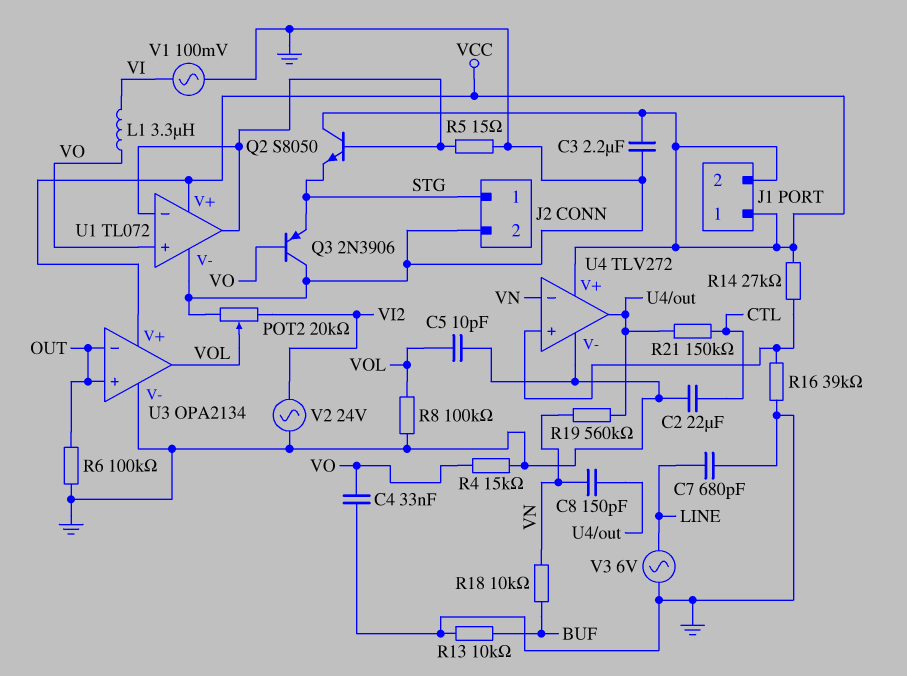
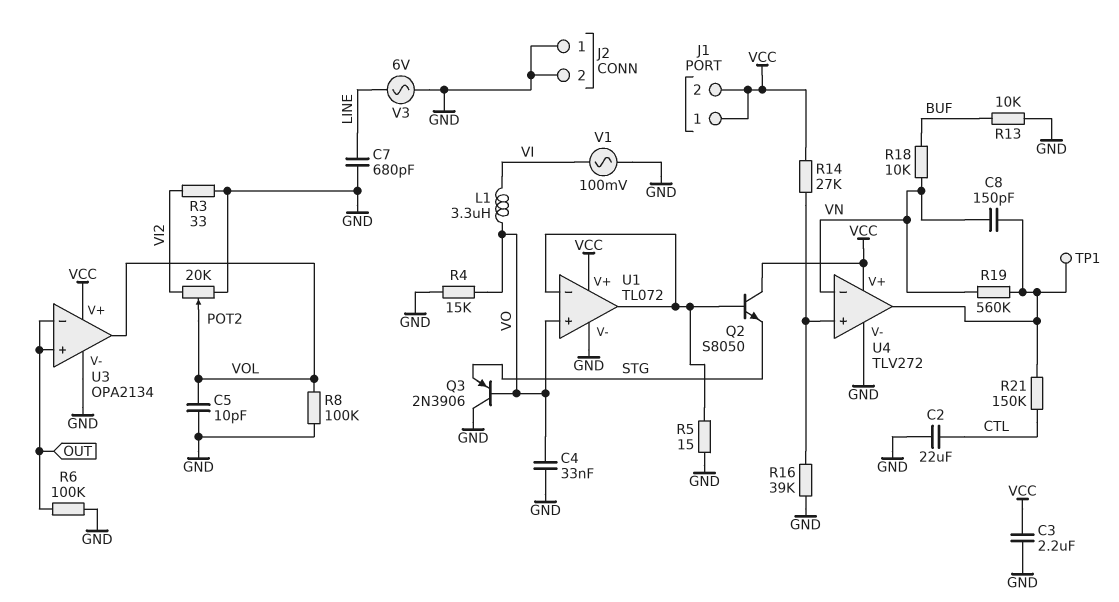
J2 pin 1: STG -> GND
R3: none -> 33 (GND, VI2)
TP1: none -> test point (U4/out)
V2: AC 24V (GND, VI2) -> none

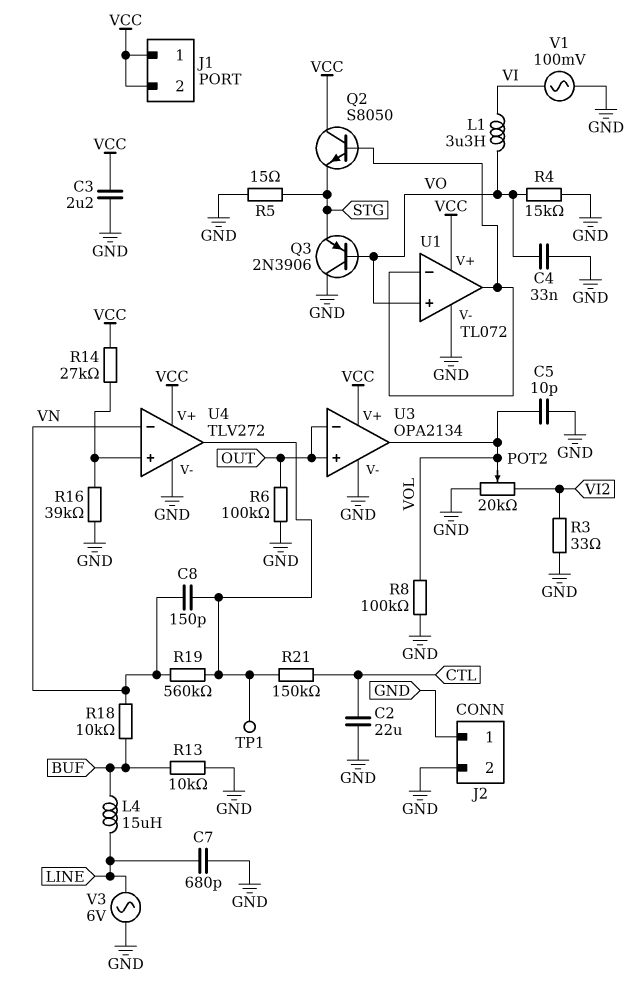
L4: none -> 15uH (BUF, LINE)
R5: 15 (GND, U1/in-) -> 15 (GND, STG)

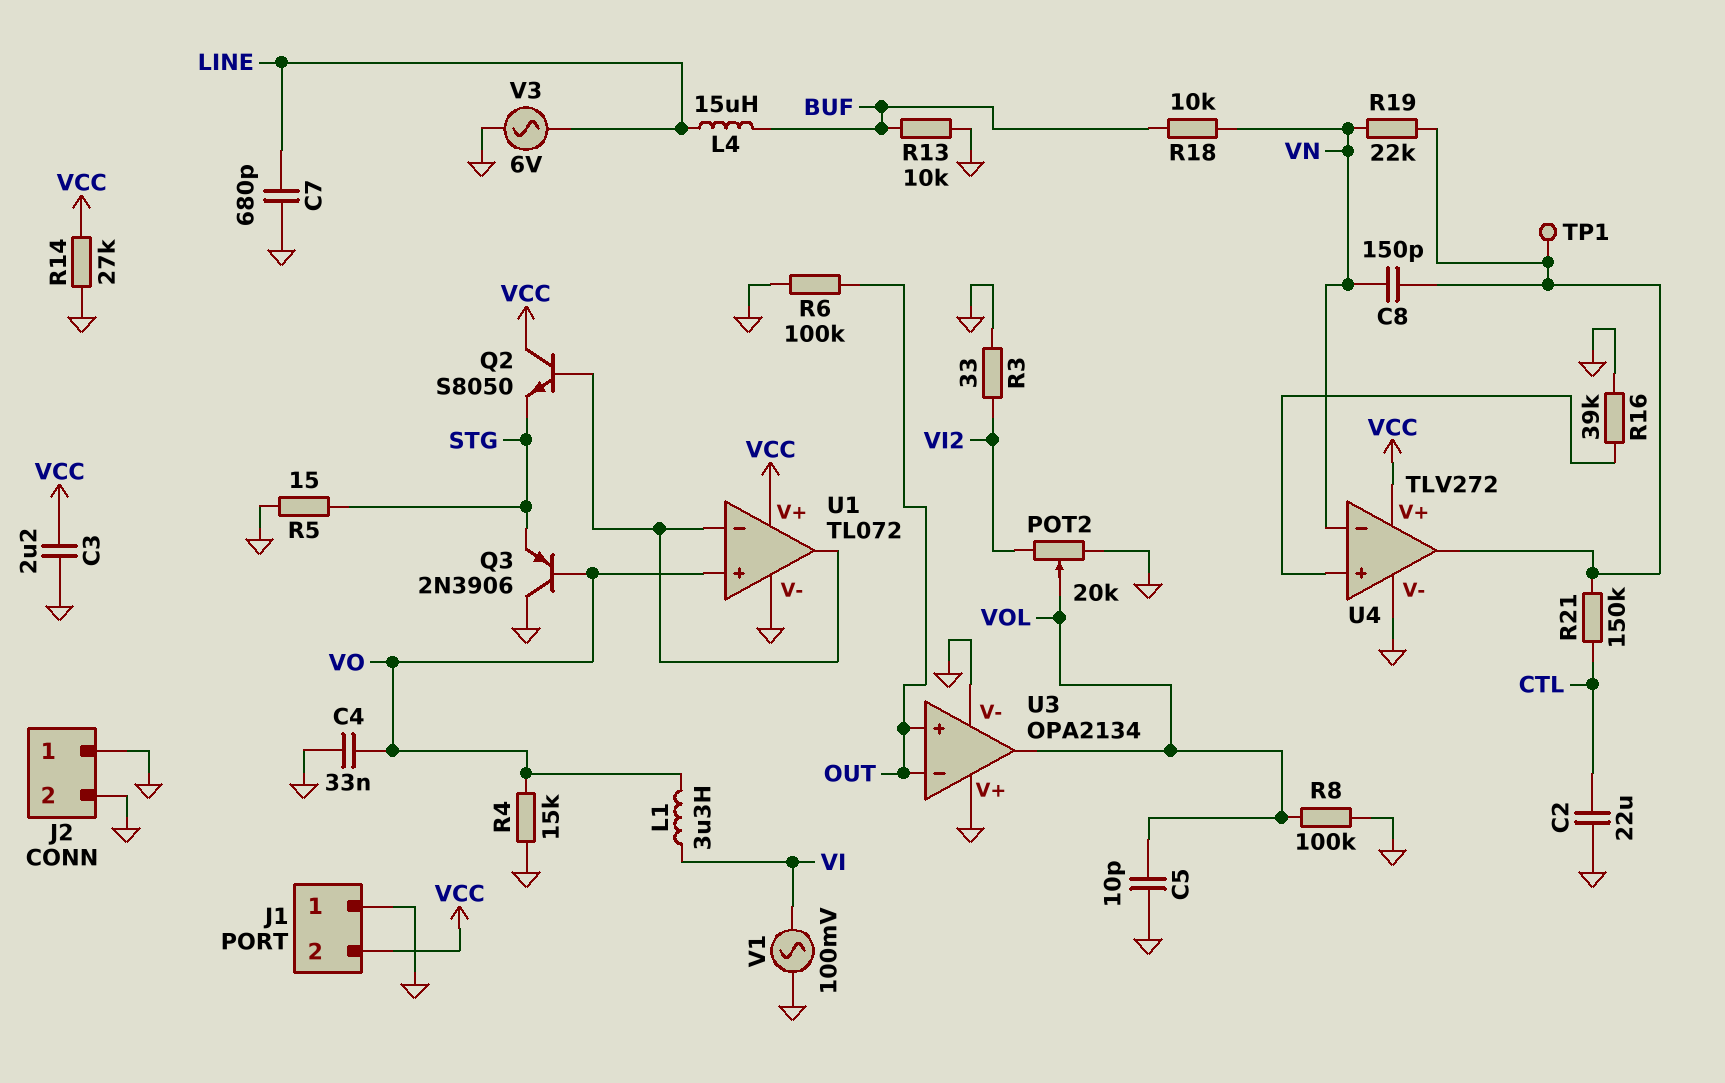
J1 pin 1: VCC -> GND
R14: 27k (U4/in+, VCC) -> 27k (GND, VCC)
R19: 560k (U4/out, VN) -> 22k (U4/out, VN)
U3 pin V+: VCC -> GND

